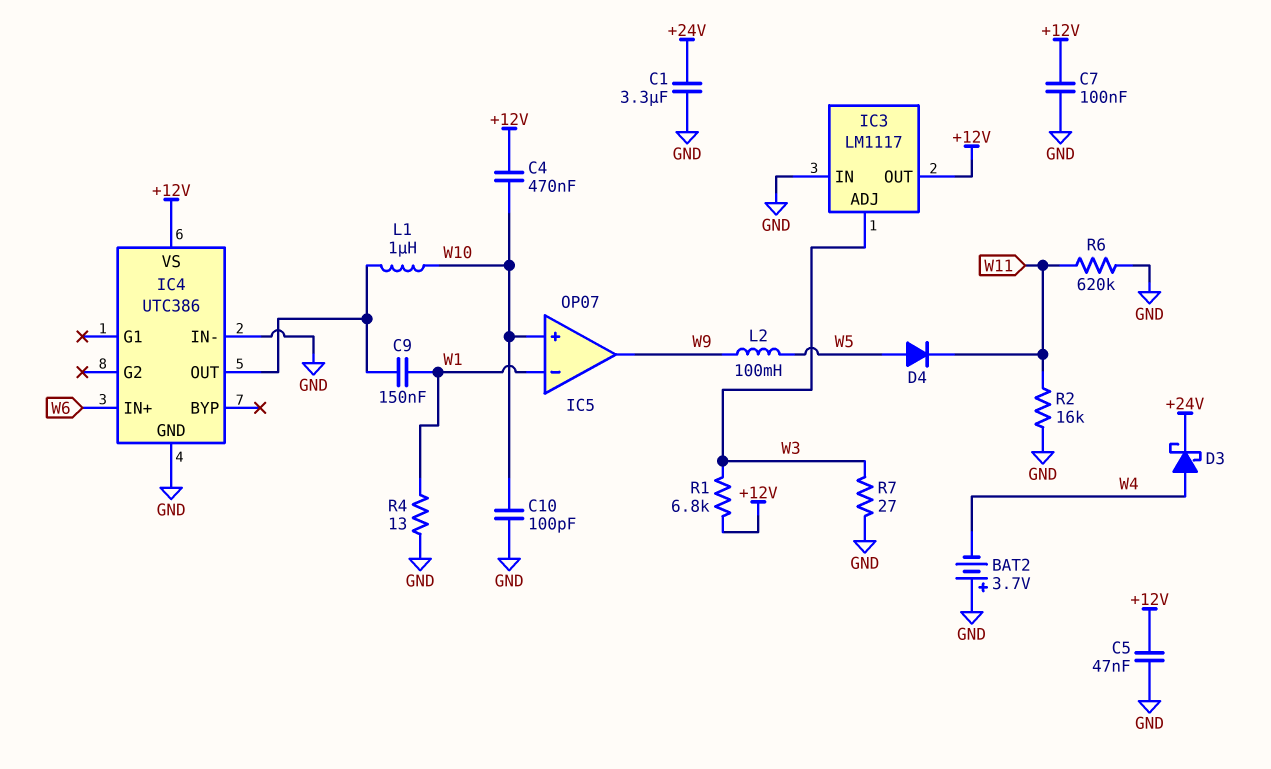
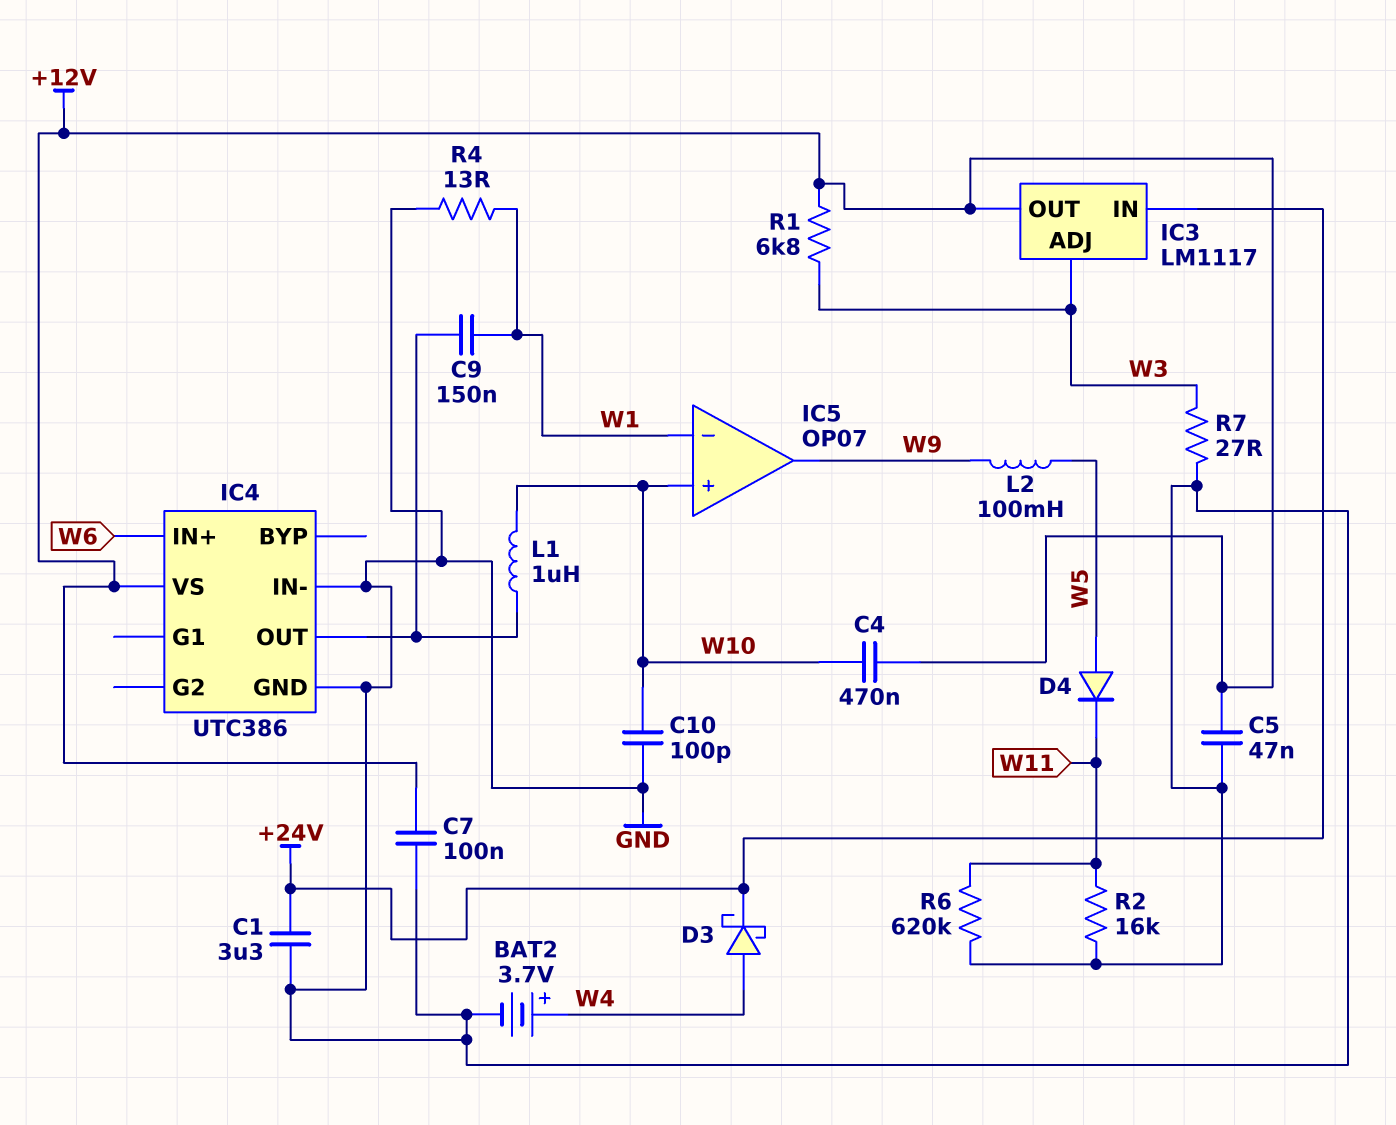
BAT2: 3.7V (plus GND, minus W4) -> 3.7V (plus W4, minus GND)
IC3 pin IN: GND -> +24V

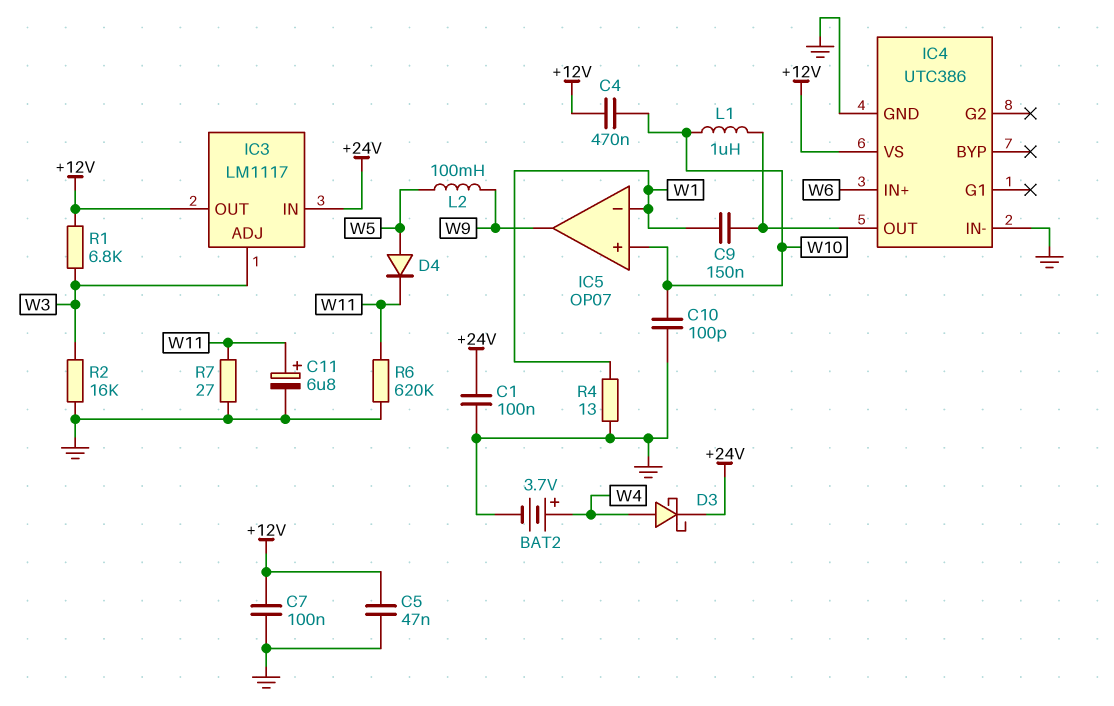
C1: 3.3uF (+24V, GND) -> 100nF (+24V, GND)
C11: none -> 6.8uF (plus W11, minus GND)
R2: 16k (GND, W11) -> 16k (GND, W3)
R7: 27 (GND, W3) -> 27 (GND, W11)

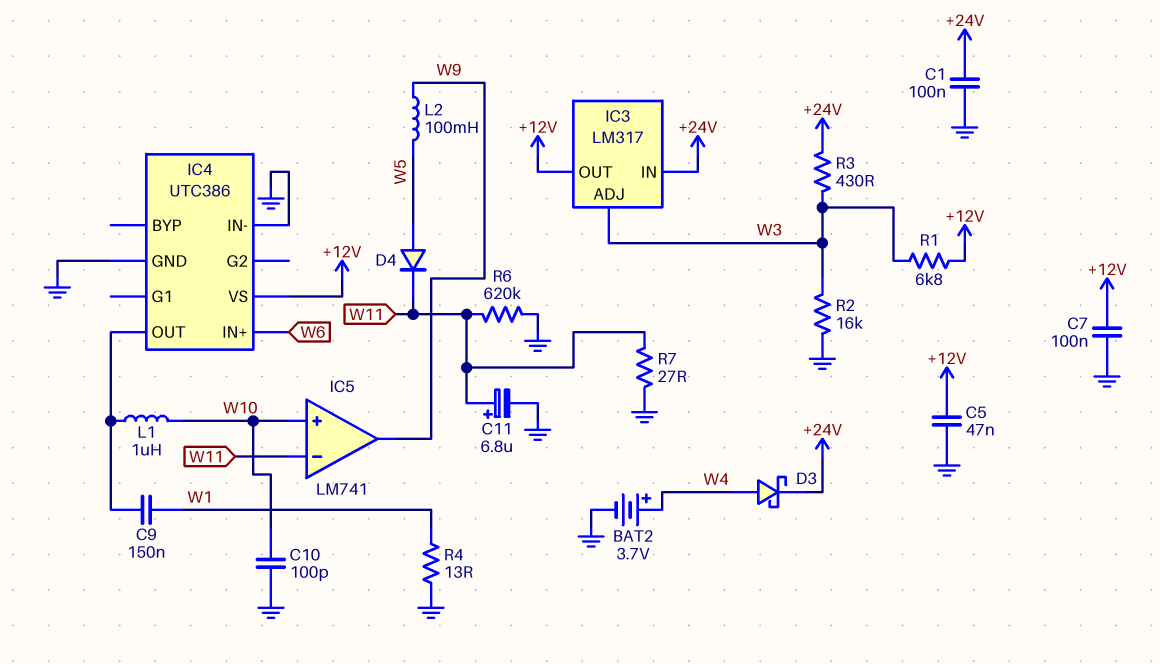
C4: 470nF (+12V, W10) -> none
IC3: LM1117 -> LM317
IC5: OP07 -> LM741
IC5 pin in-: W1 -> W11
R3: none -> 430 (+24V, W3)

